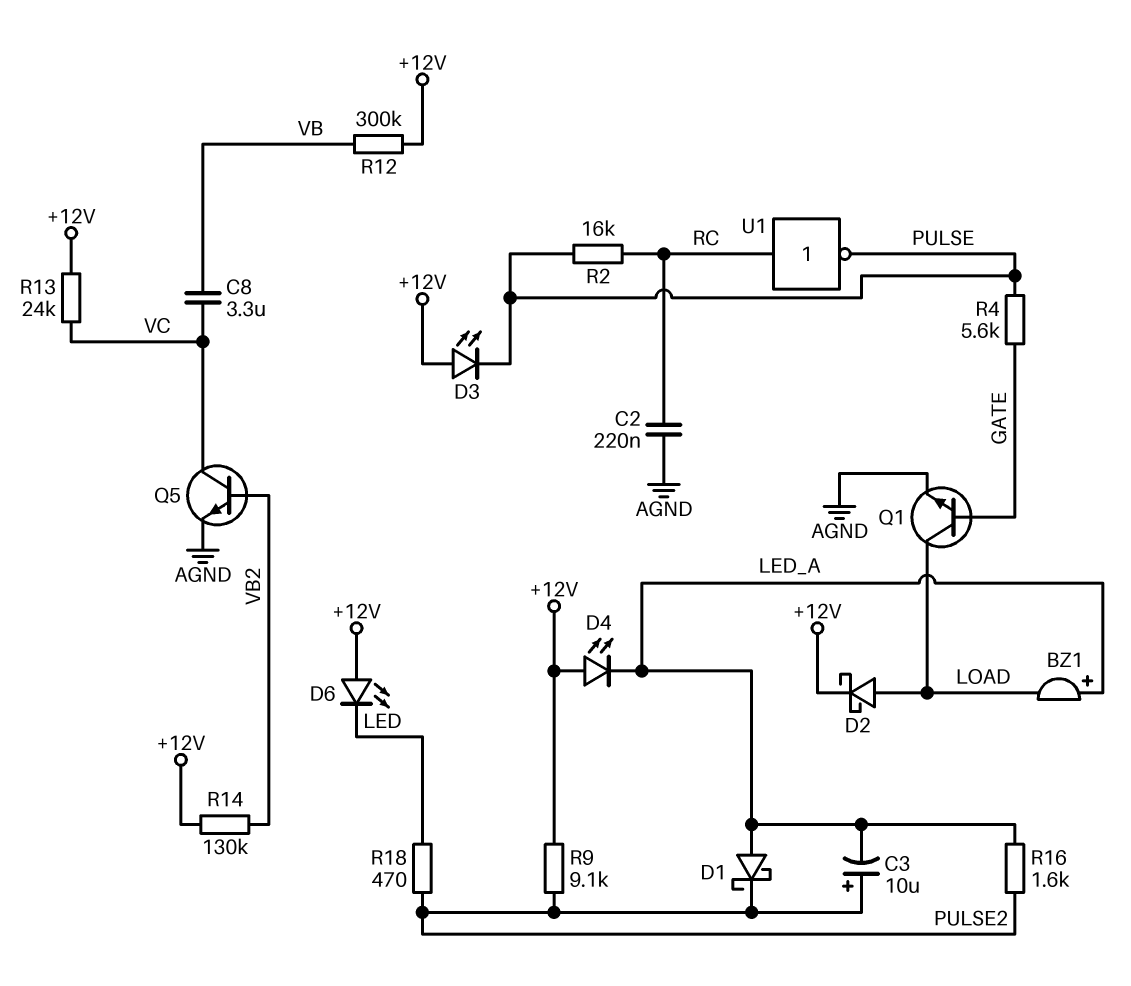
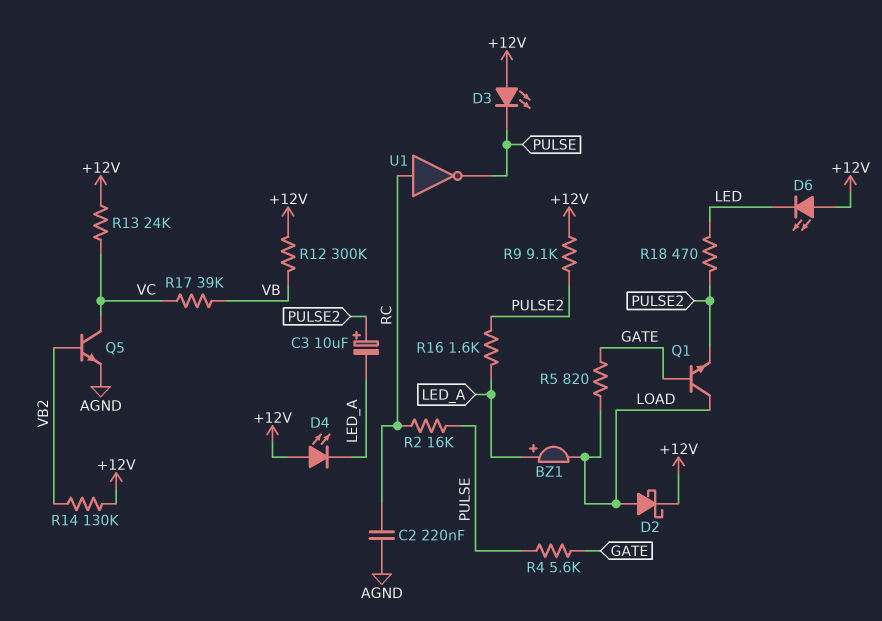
C8: 3.3uF (VB, VC) -> none
D1: schottky (A LED_A, K PULSE2) -> none
Q1: NPN (B GATE, C LOAD, E AGND) -> NPN (B GATE, C LOAD, E PULSE2)
R5: none -> 820 (GATE, LOAD)
R17: none -> 39k (VB, VC)

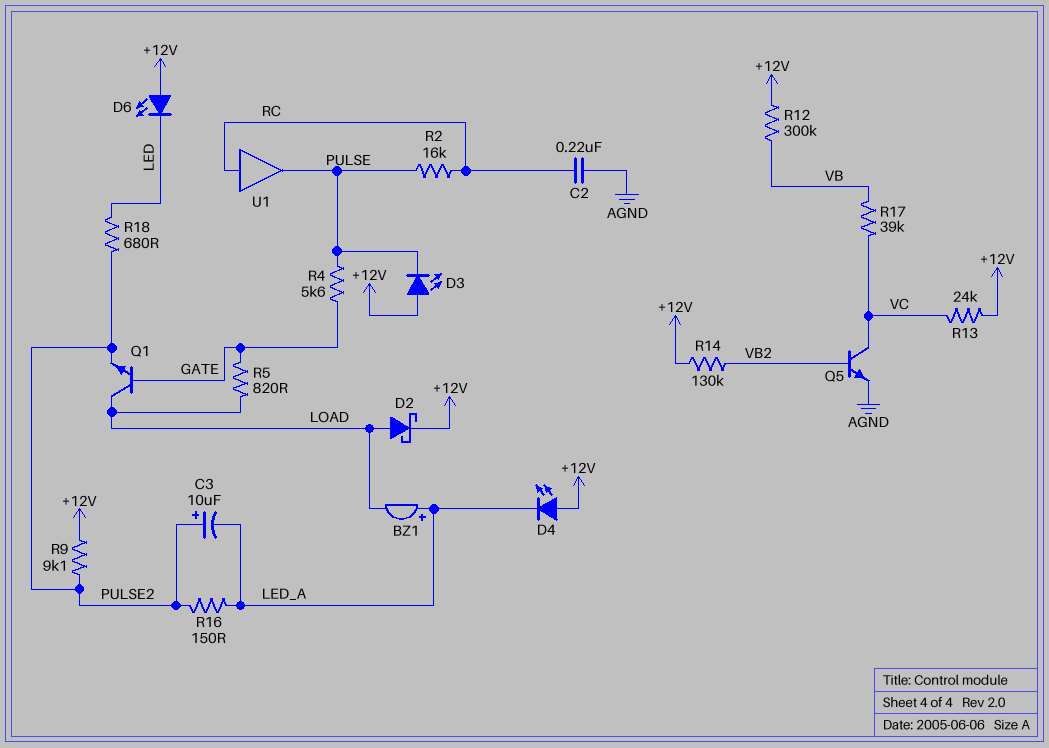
R16: 1.6k (LED_A, PULSE2) -> 150 (LED_A, PULSE2)
R18: 470 (LED, PULSE2) -> 680 (LED, PULSE2)
U1: NOT (in RC, out PULSE) -> buffer (in RC, out PULSE)

